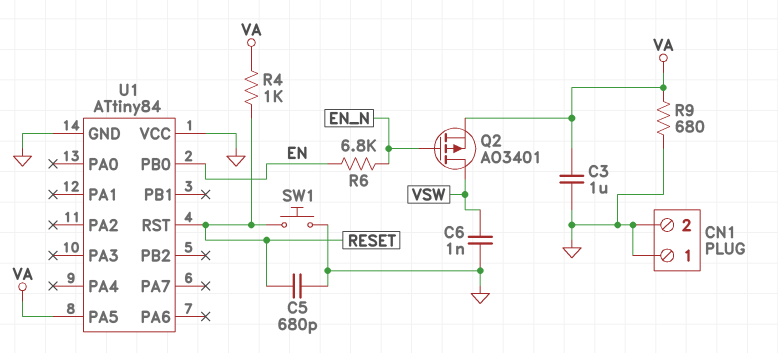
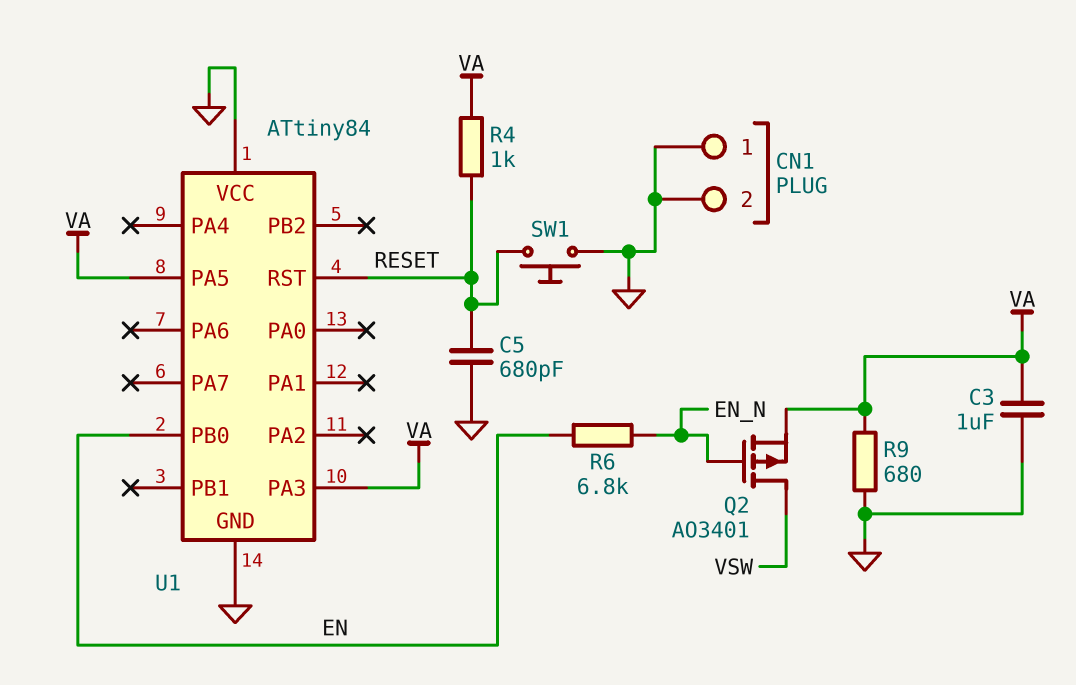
C6: 1nF (GND, VSW) -> none
U1 pin PA3: none -> VA

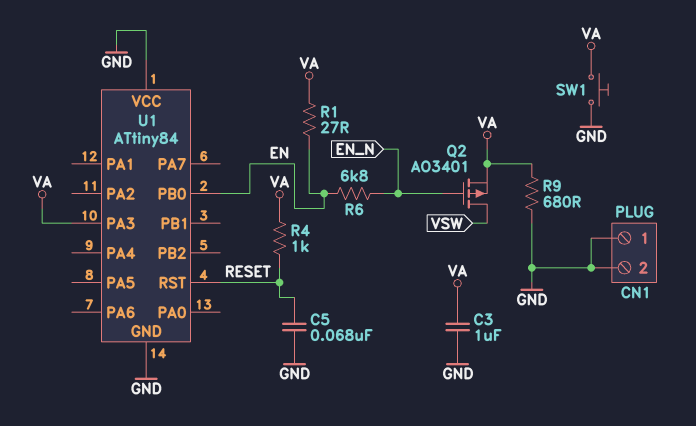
C5: 680pF (GND, RESET) -> 68nF (GND, RESET)
R1: none -> 27 (EN, VA)
SW1: button (GND, RESET) -> button (GND, VA)
U1 pin PA5: VA -> none

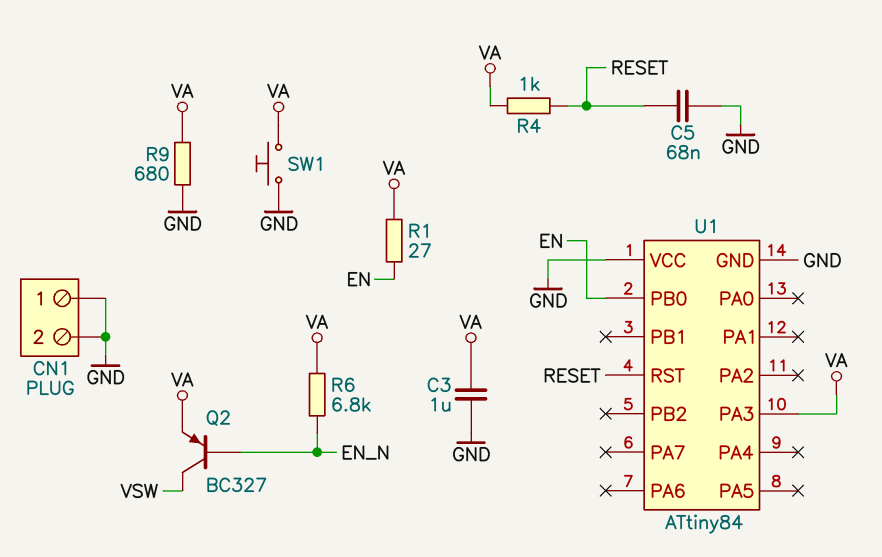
Q2: PMOS AO3401 (G EN_N, D VSW, S VA) -> PNP BC327 (B EN_N, C VSW, E VA)
R6: 6.8k (EN, EN_N) -> 6.8k (EN_N, VA)

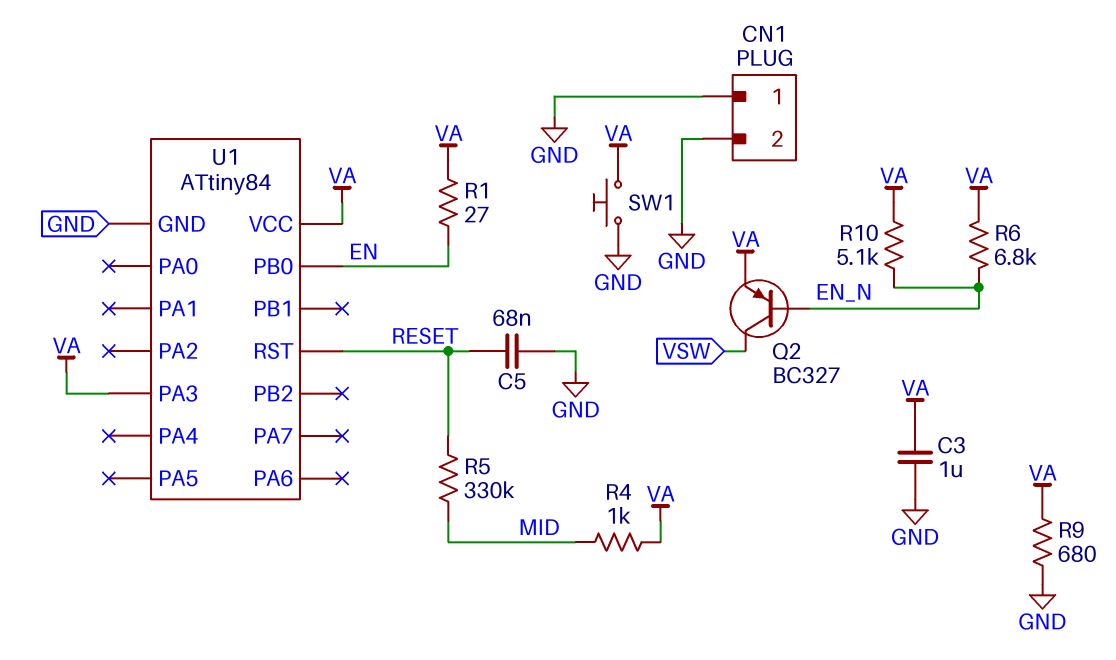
R4: 1k (RESET, VA) -> 1k (MID, VA)
R5: none -> 330k (MID, RESET)
R10: none -> 5.1k (EN_N, VA)
U1 pin VCC: GND -> VA

